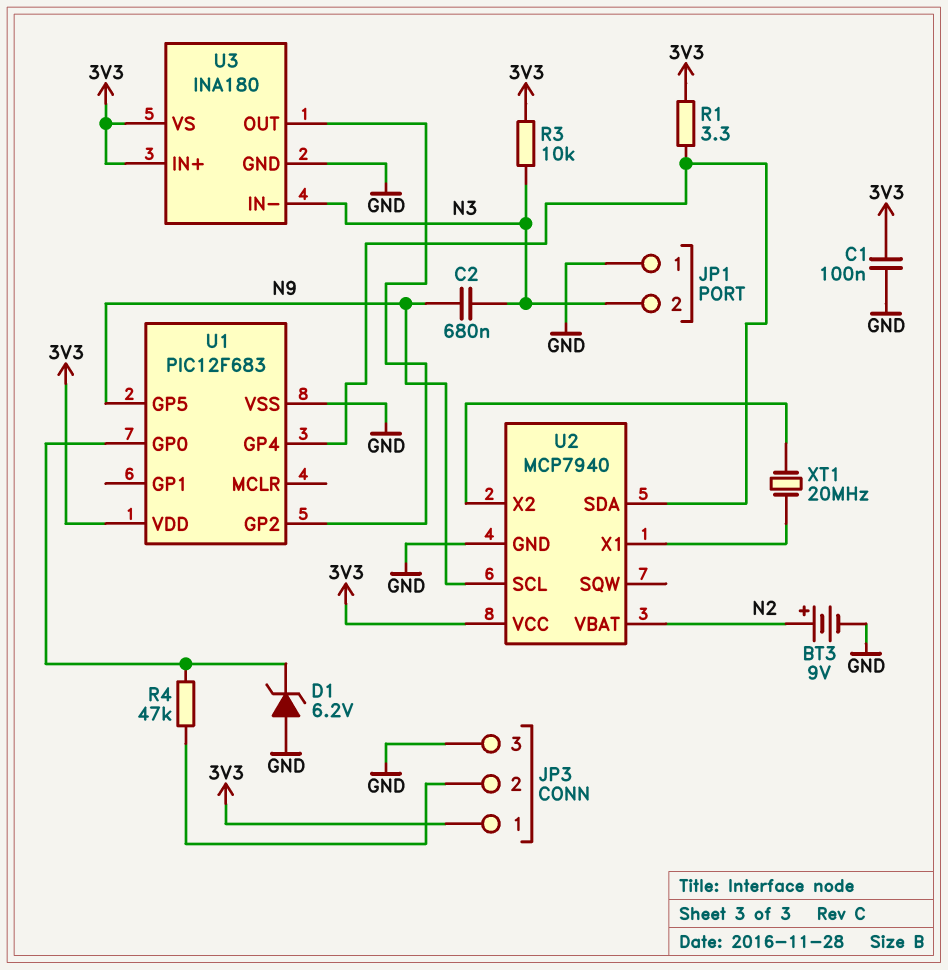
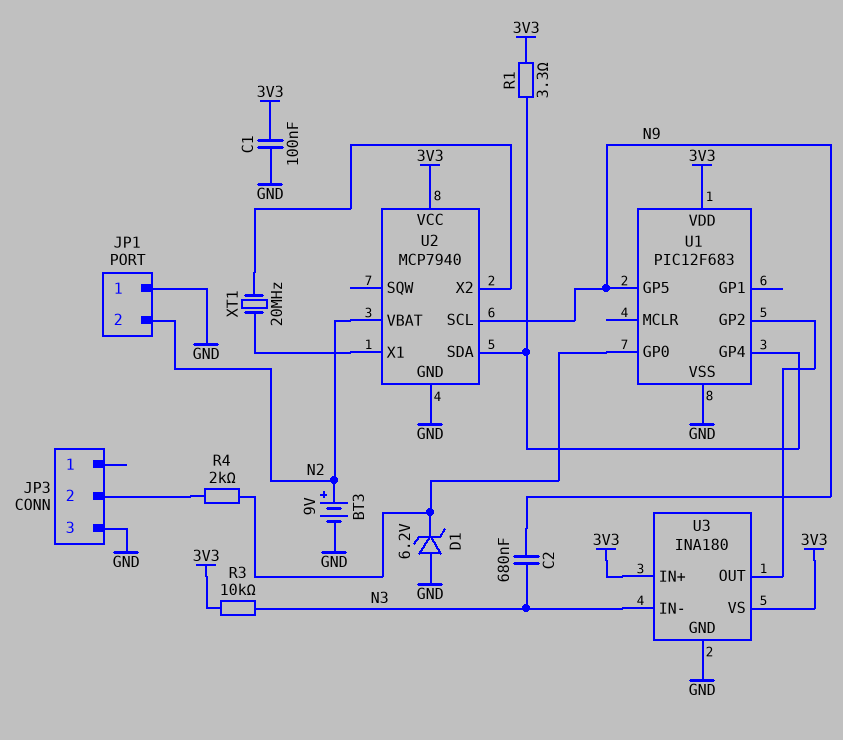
JP1 pin 2: N3 -> N2
JP3 pin 1: 3V3 -> none
R4: 47k (JP3/2, U1/GP0) -> 2k (JP3/2, U1/GP0)

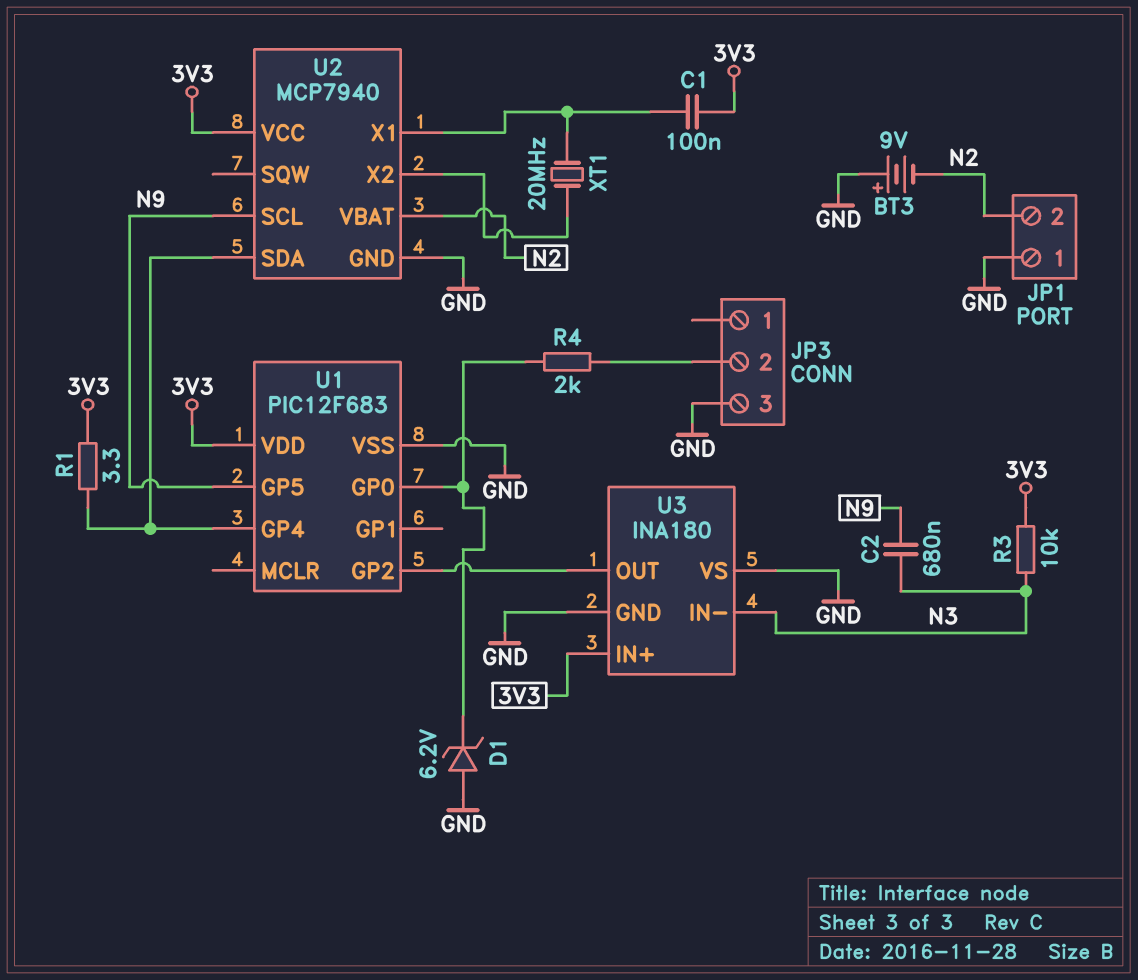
BT3: 9V (plus N2, minus GND) -> 9V (plus GND, minus N2)
C1: 100nF (3V3, GND) -> 100nF (3V3, U2/X1)
U3 pin VS: 3V3 -> GND

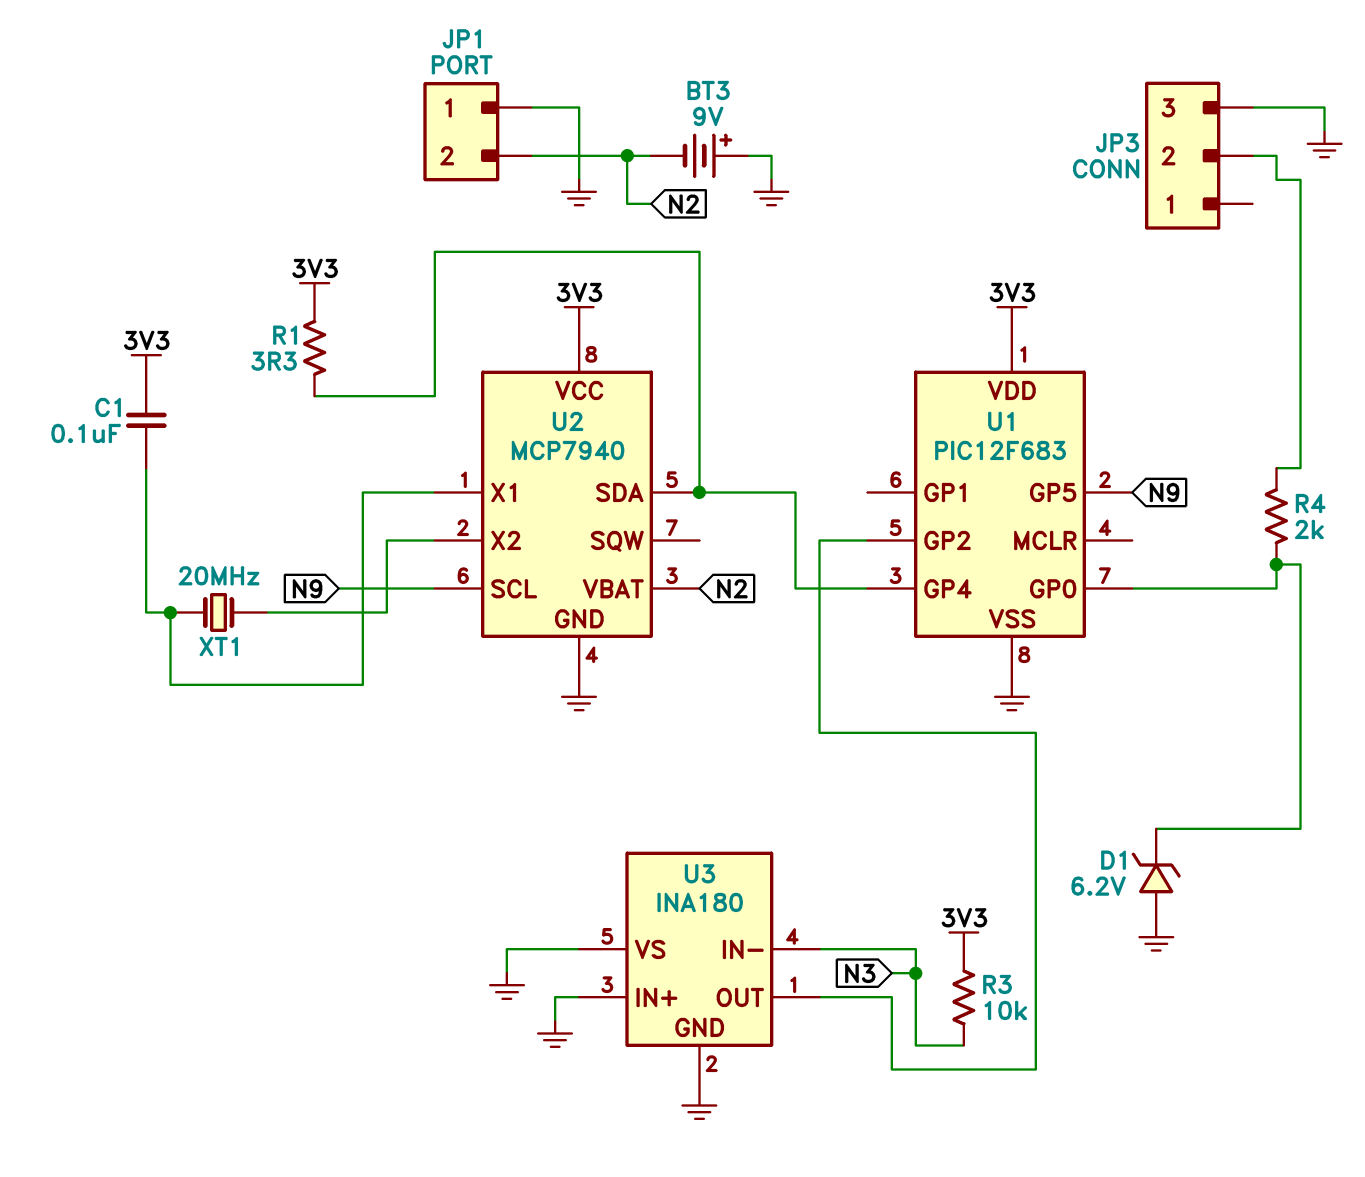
C2: 680nF (N3, N9) -> none
U3 pin IN+: 3V3 -> GND

